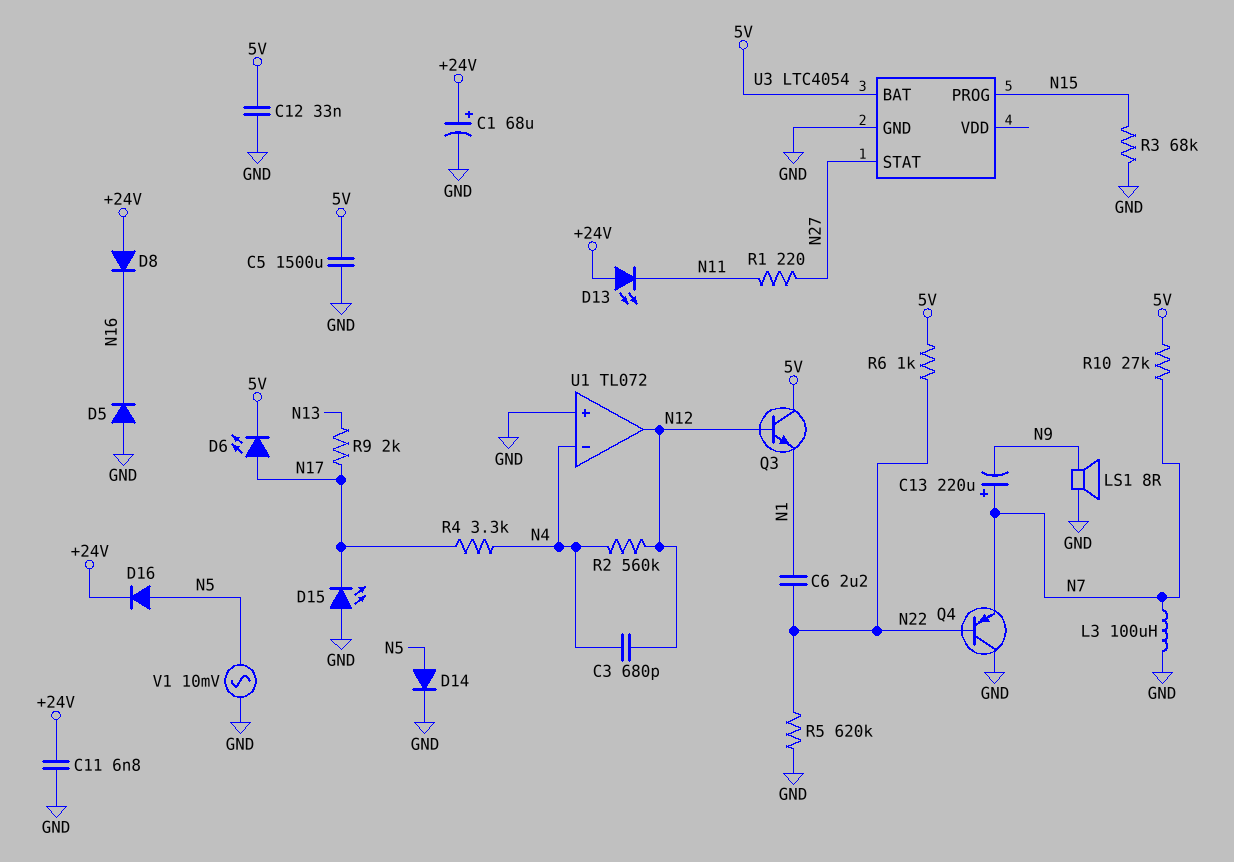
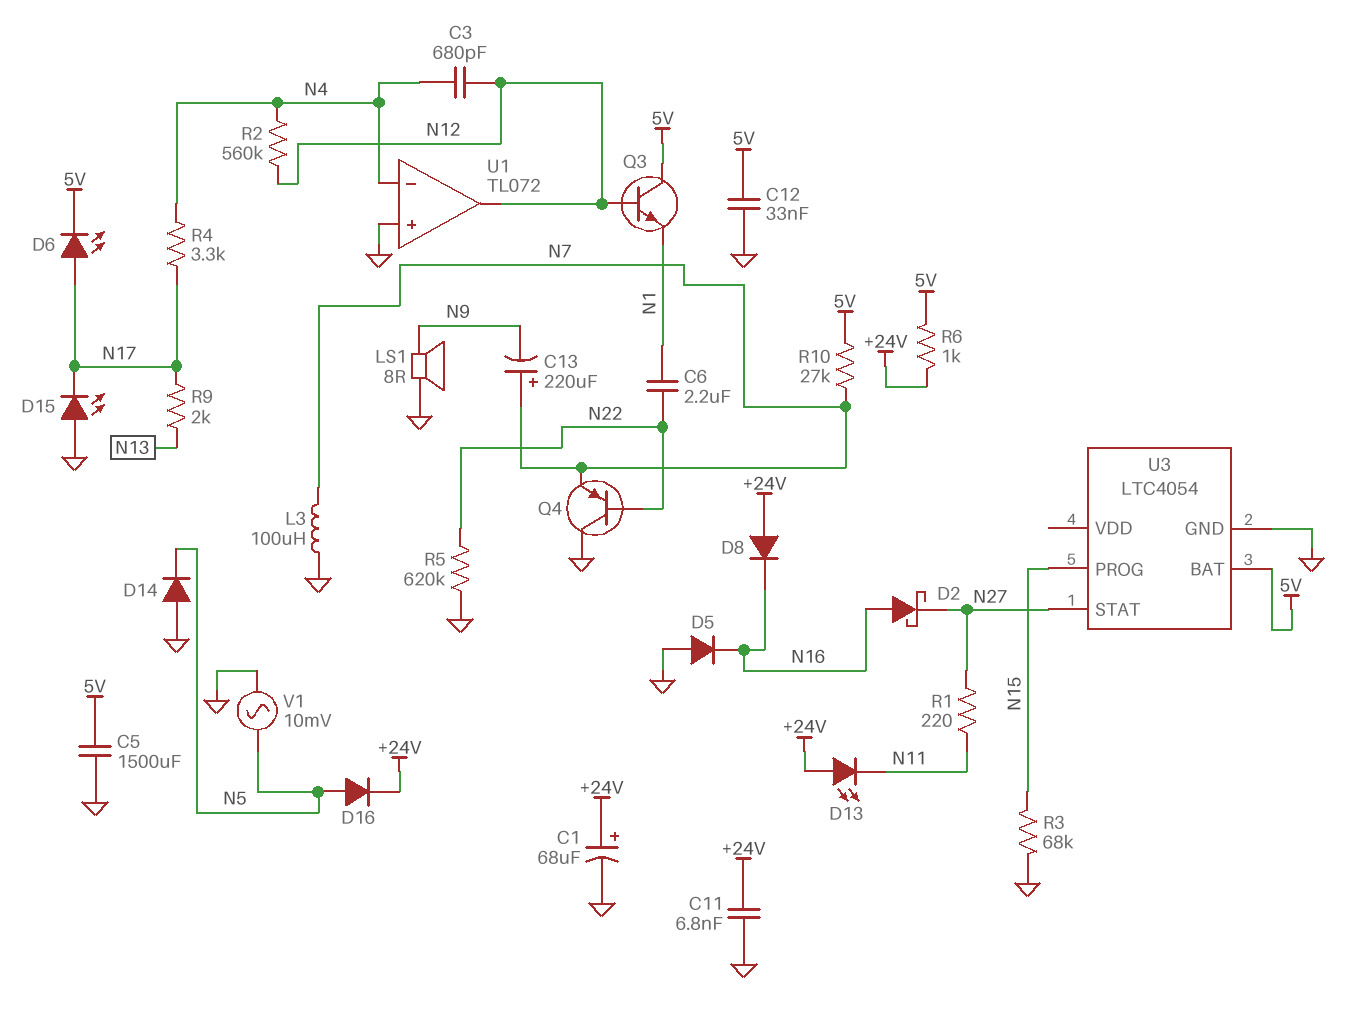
D2: none -> schottky (A N16, K N27)
D14: diode (A N5, K GND) -> diode (A GND, K N5)
R6: 1k (5V, N22) -> 1k (+24V, 5V)

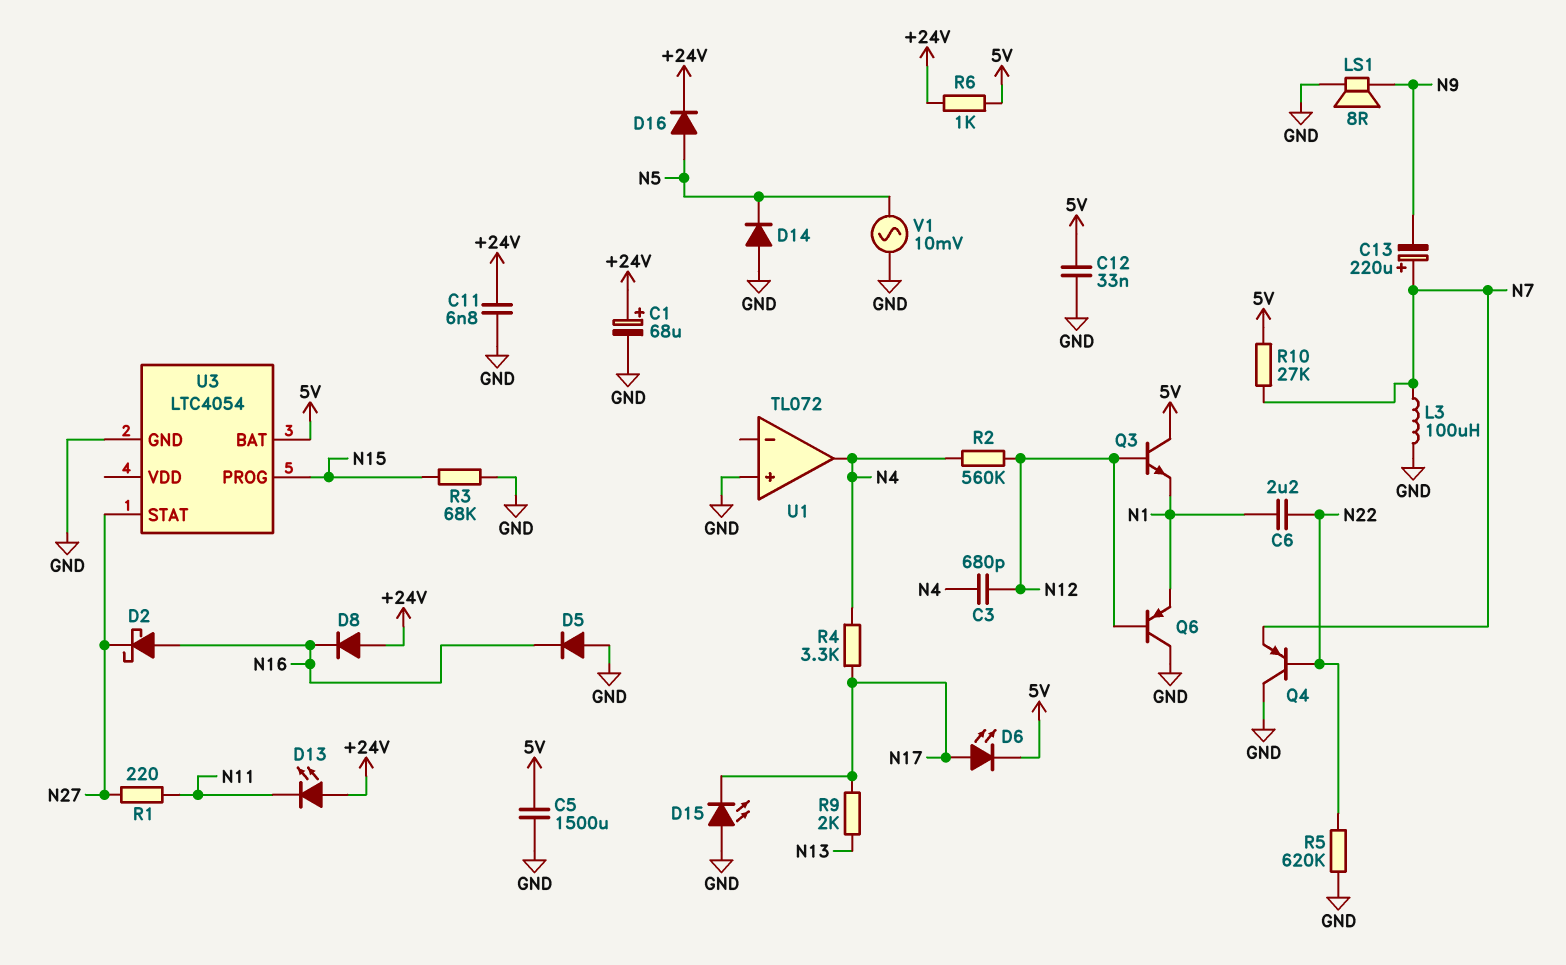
Q6: none -> PNP (B N12, C GND, E N1)
U1 pin in-: N4 -> none
U1 pin out: N12 -> N4

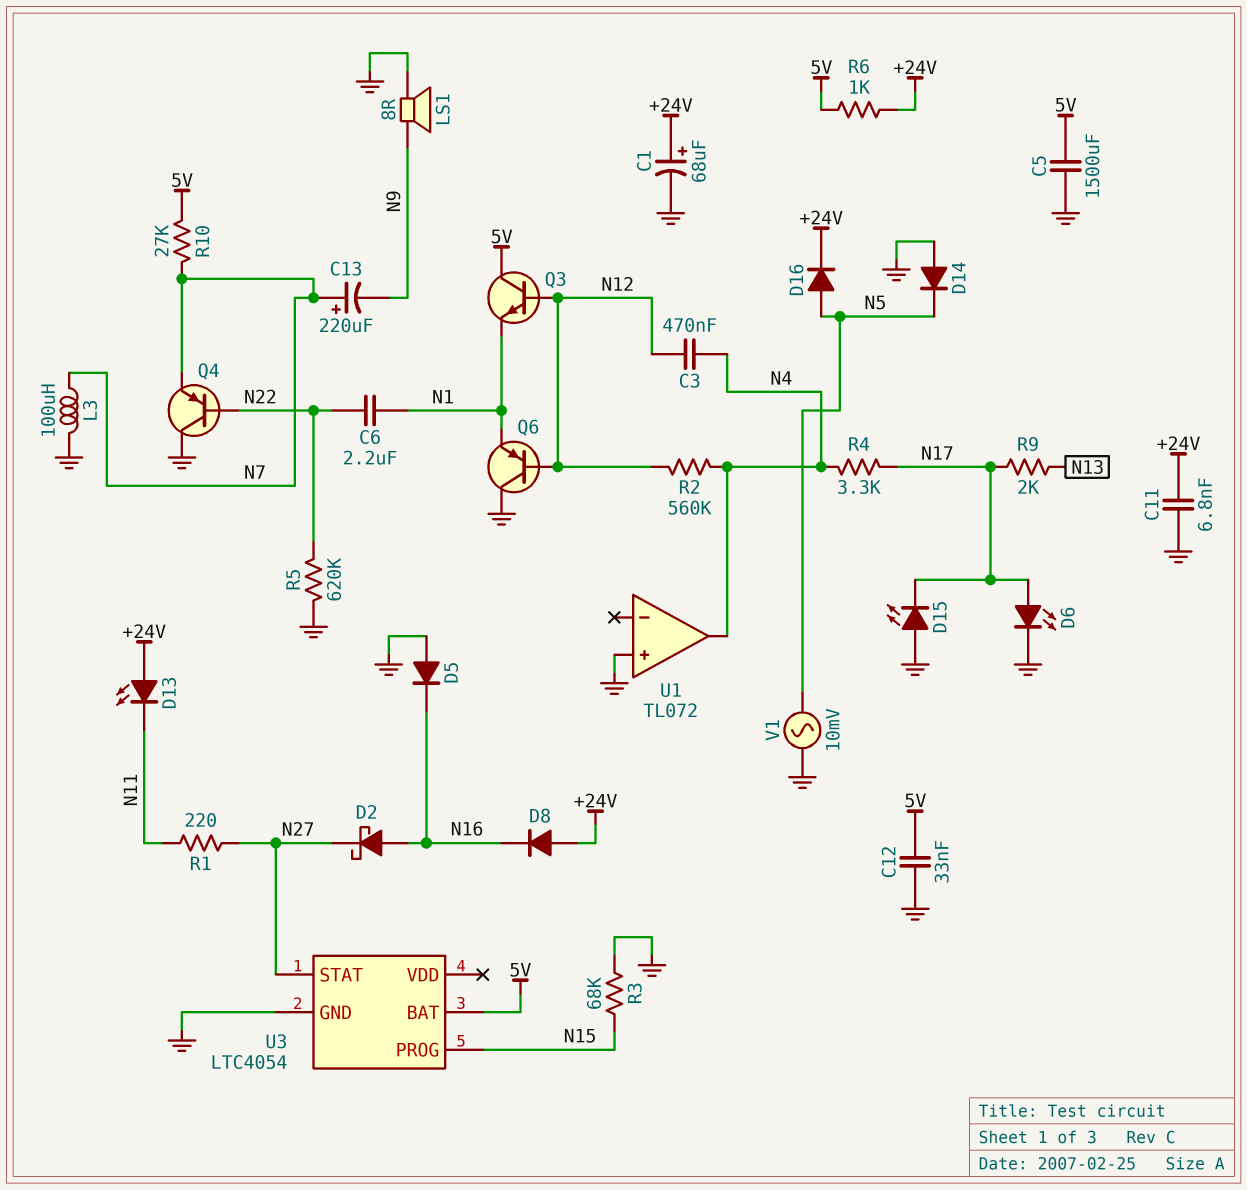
C3: 680pF (N4, N12) -> 470nF (N4, N12)
D6: LED (A N17, K 5V) -> LED (A N17, K GND)

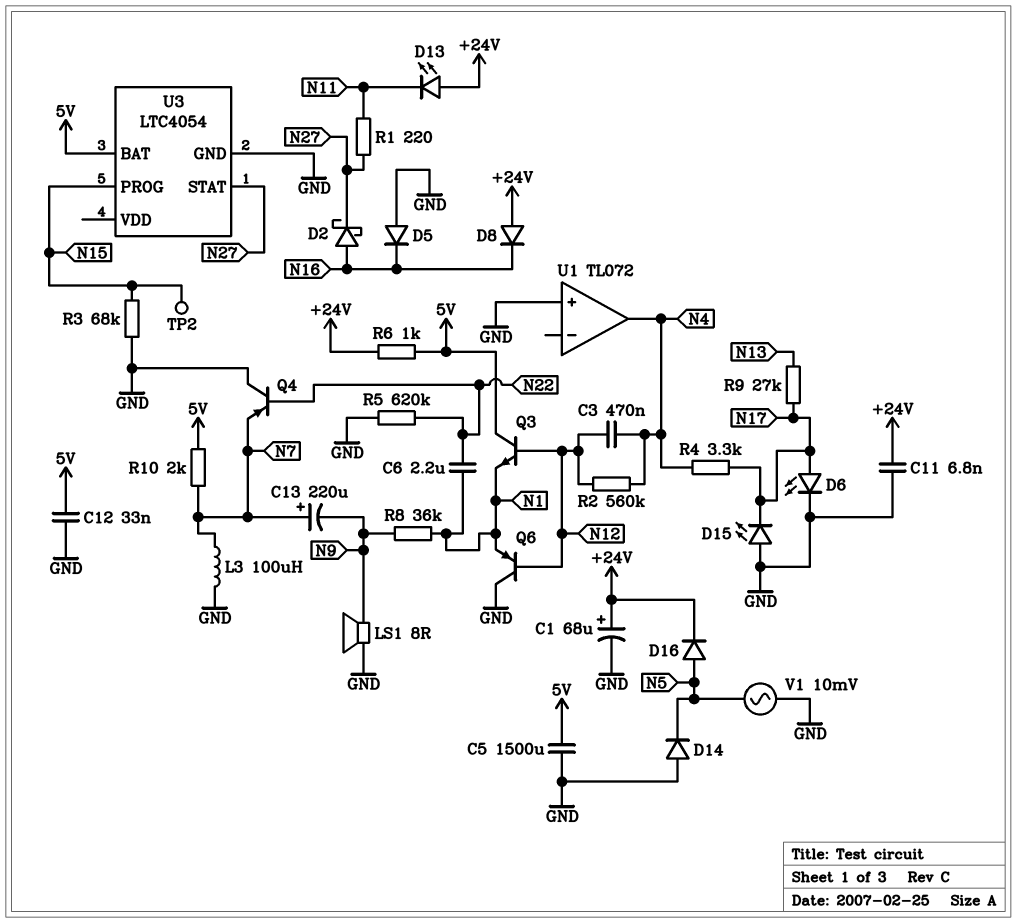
R8: none -> 36k (N1, N9)
R9: 2k (N13, N17) -> 27k (N13, N17)
R10: 27k (5V, N7) -> 2k (5V, N7)
TP2: none -> test point (N15)

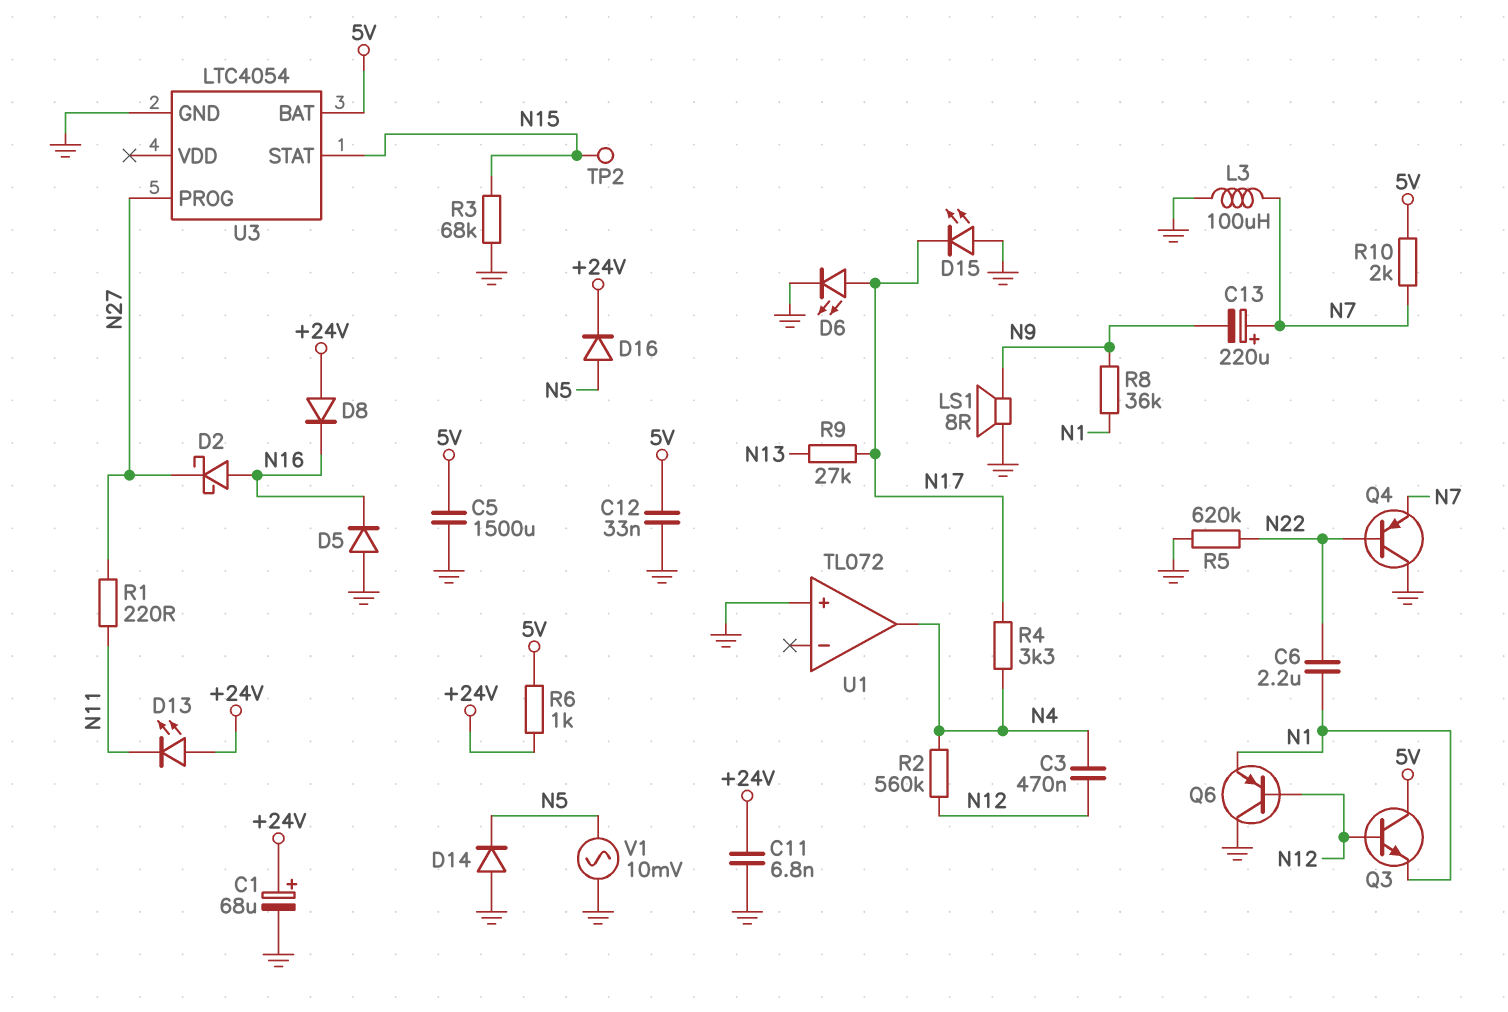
U3 pin PROG: N15 -> N27
U3 pin STAT: N27 -> N15

